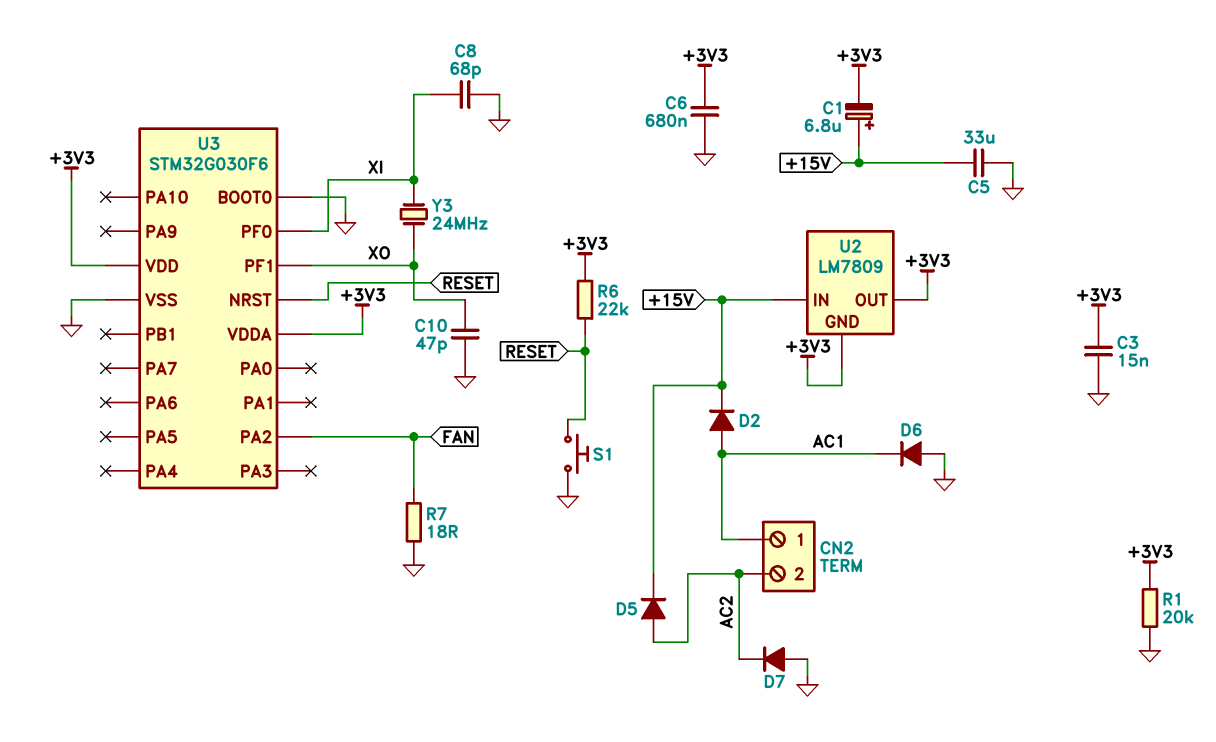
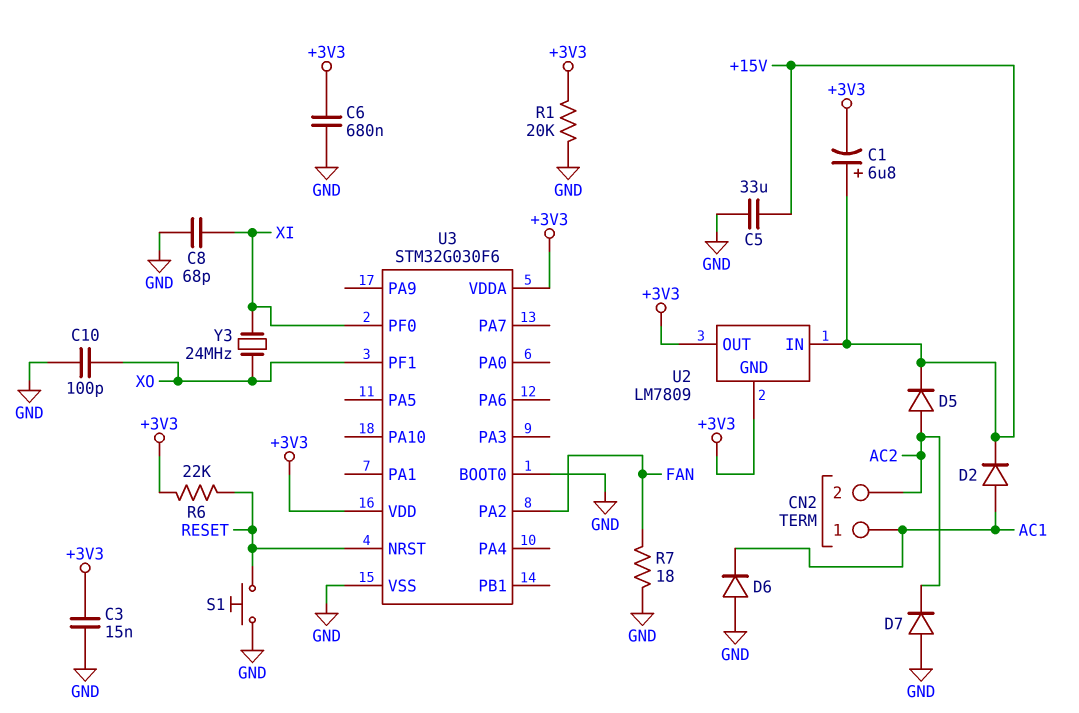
C10: 47pF (GND, XO) -> 100pF (GND, XO)

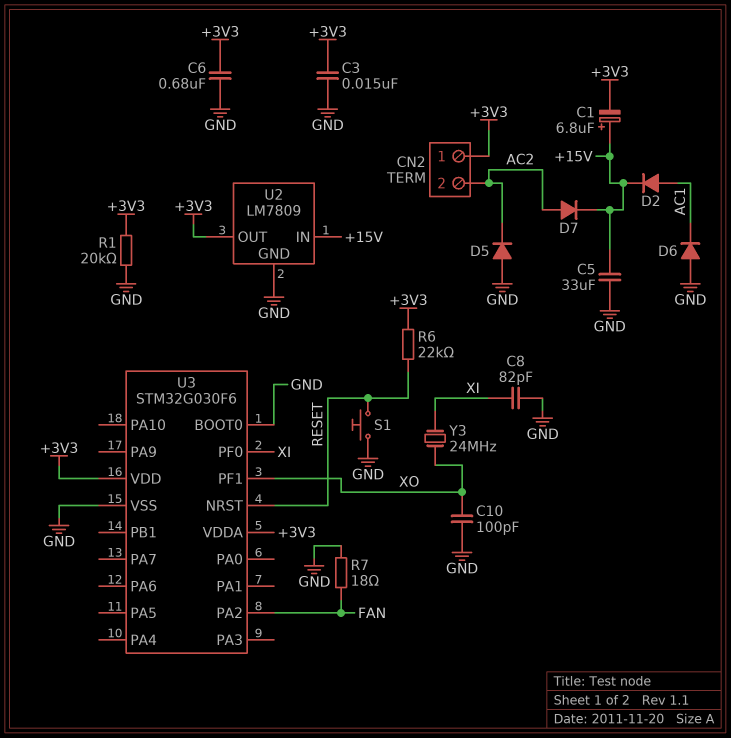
C8: 68pF (GND, XI) -> 82pF (GND, XI)
CN2 pin 1: AC1 -> +3V3
D5: diode (A AC2, K +15V) -> diode (A GND, K AC2)
D7: diode (A GND, K AC2) -> diode (A AC2, K +15V)
U2 pin GND: +3V3 -> GND

